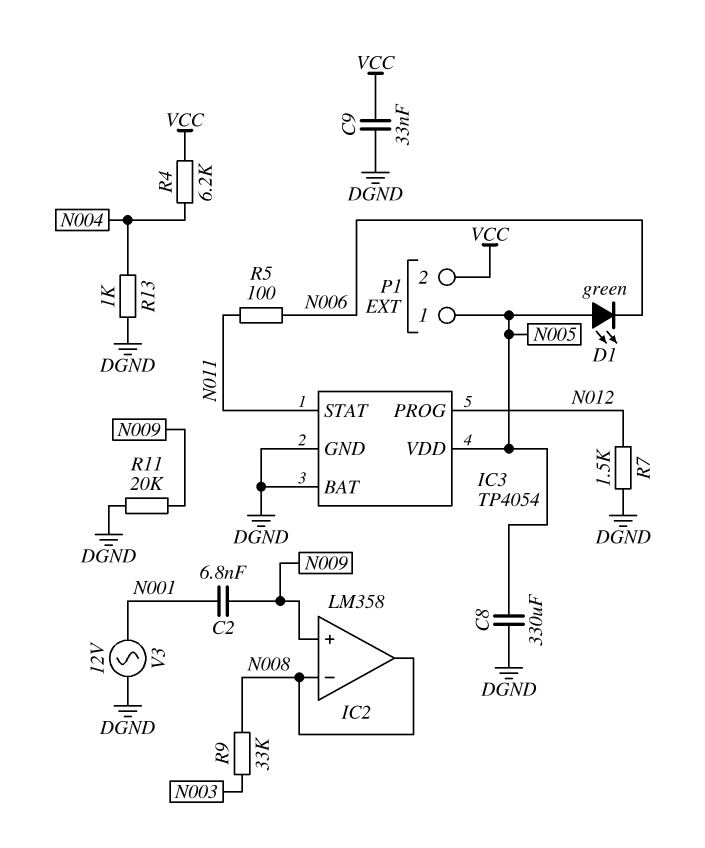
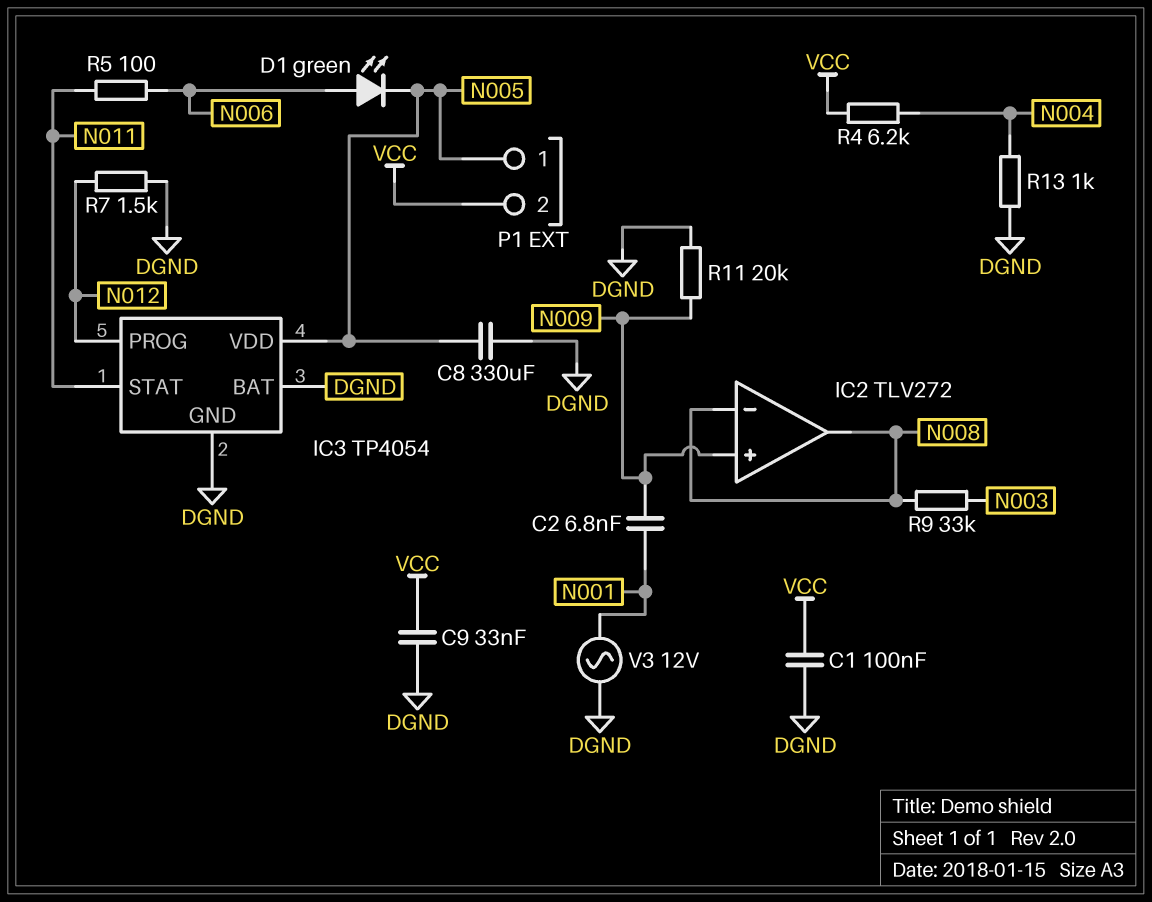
C1: none -> 100nF (DGND, VCC)
D1: LED green (A N005, K N006) -> LED green (A N006, K N005)
IC2: LM358 -> TLV272

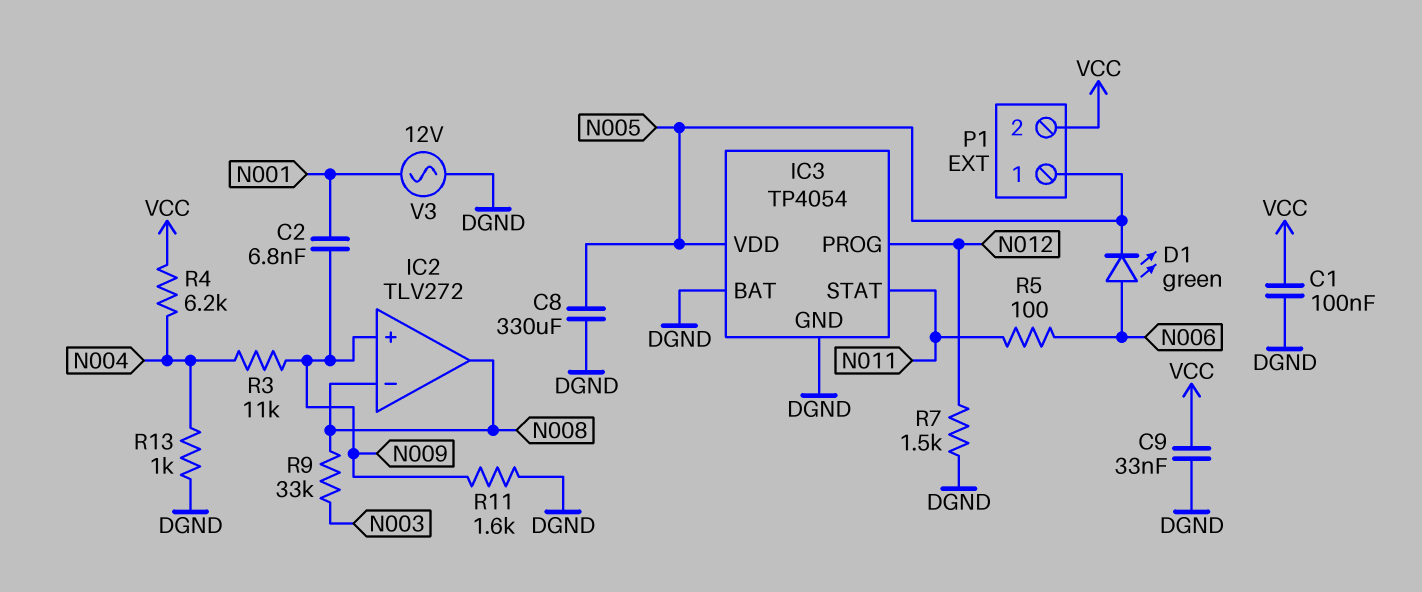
R3: none -> 11k (N004, N009)
R11: 20k (DGND, N009) -> 1.6k (DGND, N009)

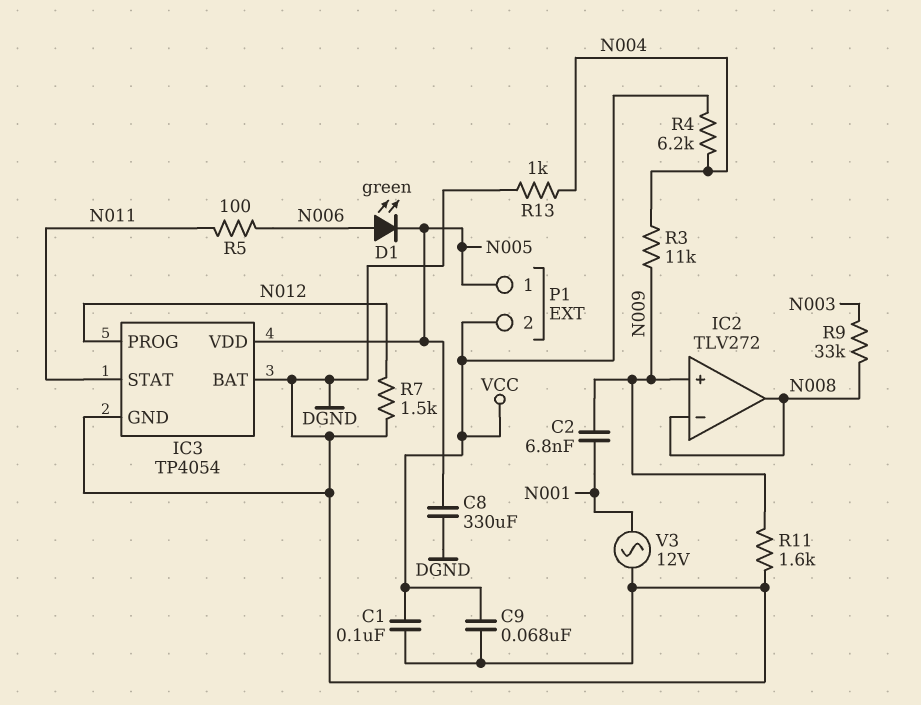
C9: 33nF (DGND, VCC) -> 68nF (DGND, VCC)

